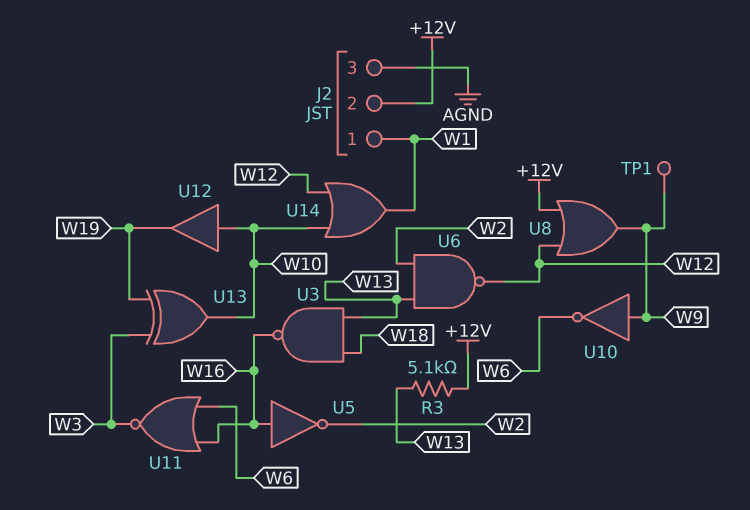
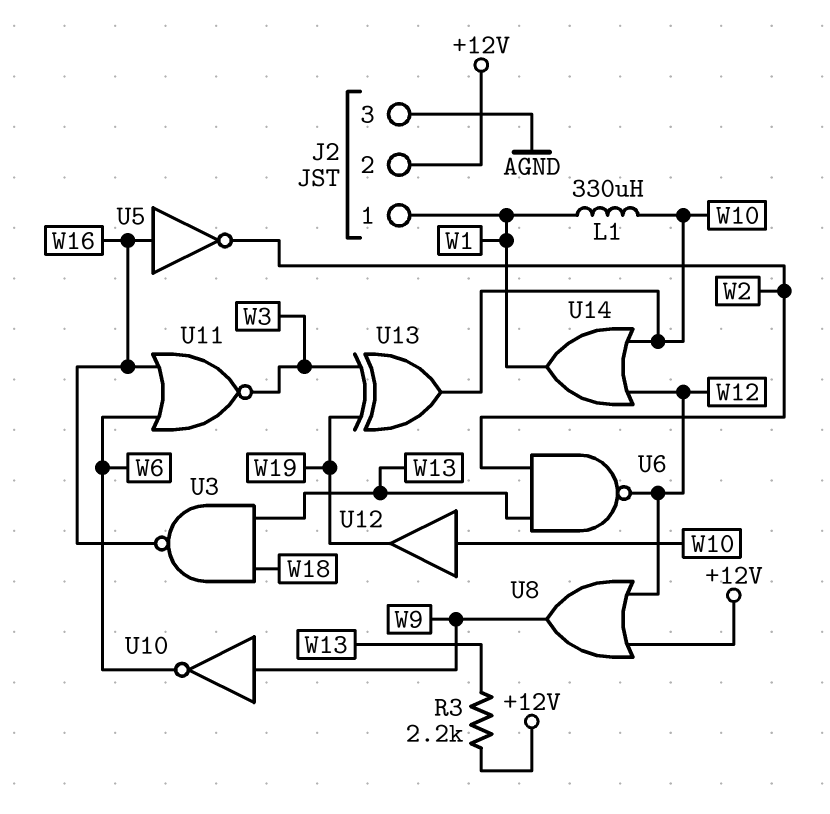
L1: none -> 330uH (W1, W10)
R3: 5.1k (+12V, W13) -> 2.2k (+12V, W13)
TP1: test point (W9) -> none

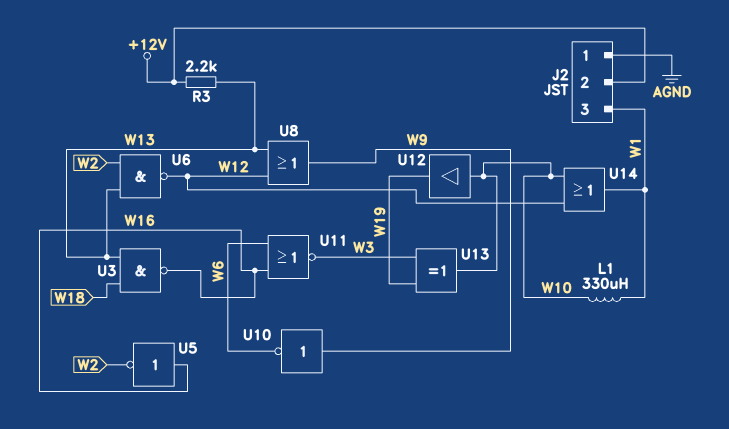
J2 pin 1: W1 -> AGND
J2 pin 3: AGND -> W1
U8: OR (in +12V, in W12, out W9) -> OR (in W12, in W13, out W9)

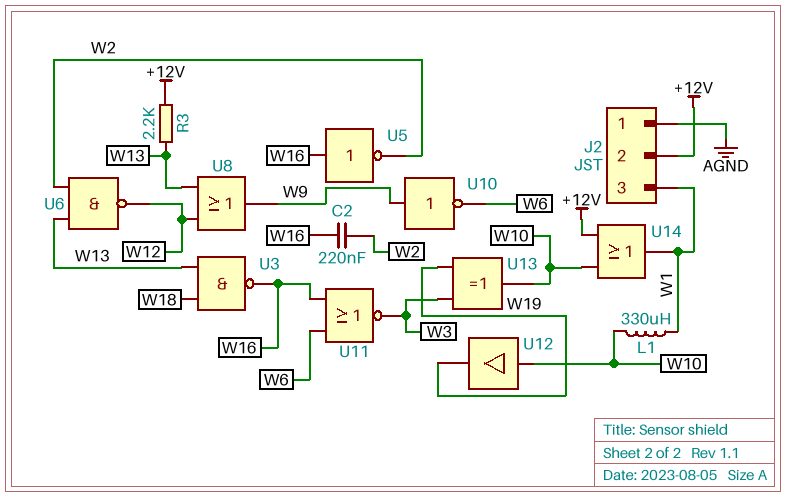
C2: none -> 220nF (W2, W16)
U14: OR (in W10, in W12, out W1) -> OR (in +12V, in W10, out W1)

